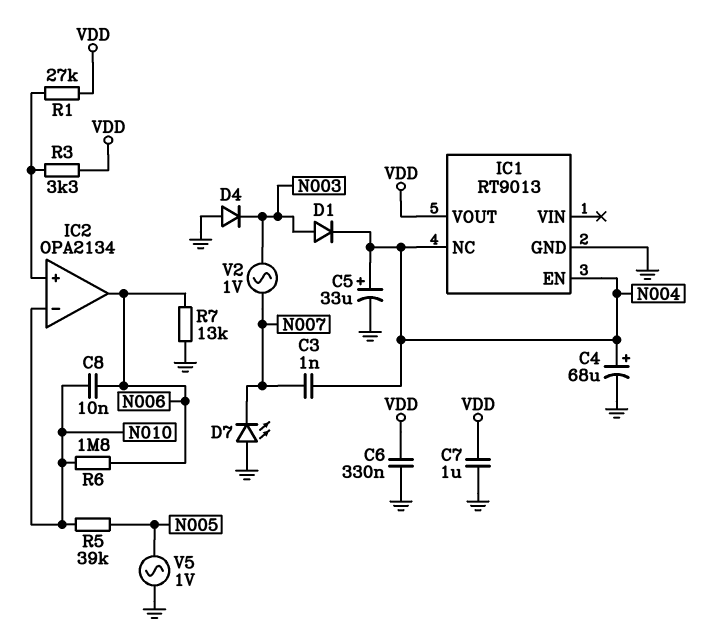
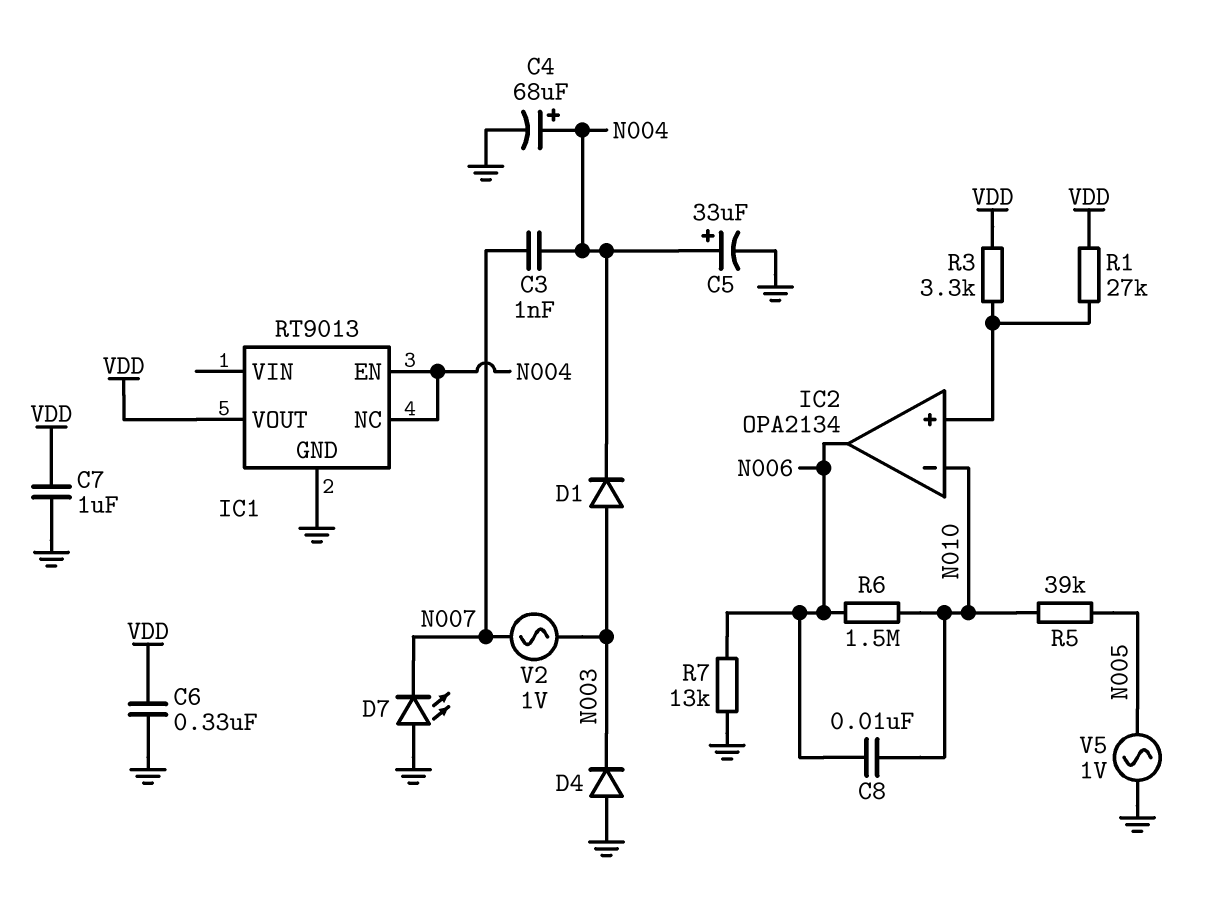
R6: 1.8M (N006, N010) -> 1.5M (N006, N010)

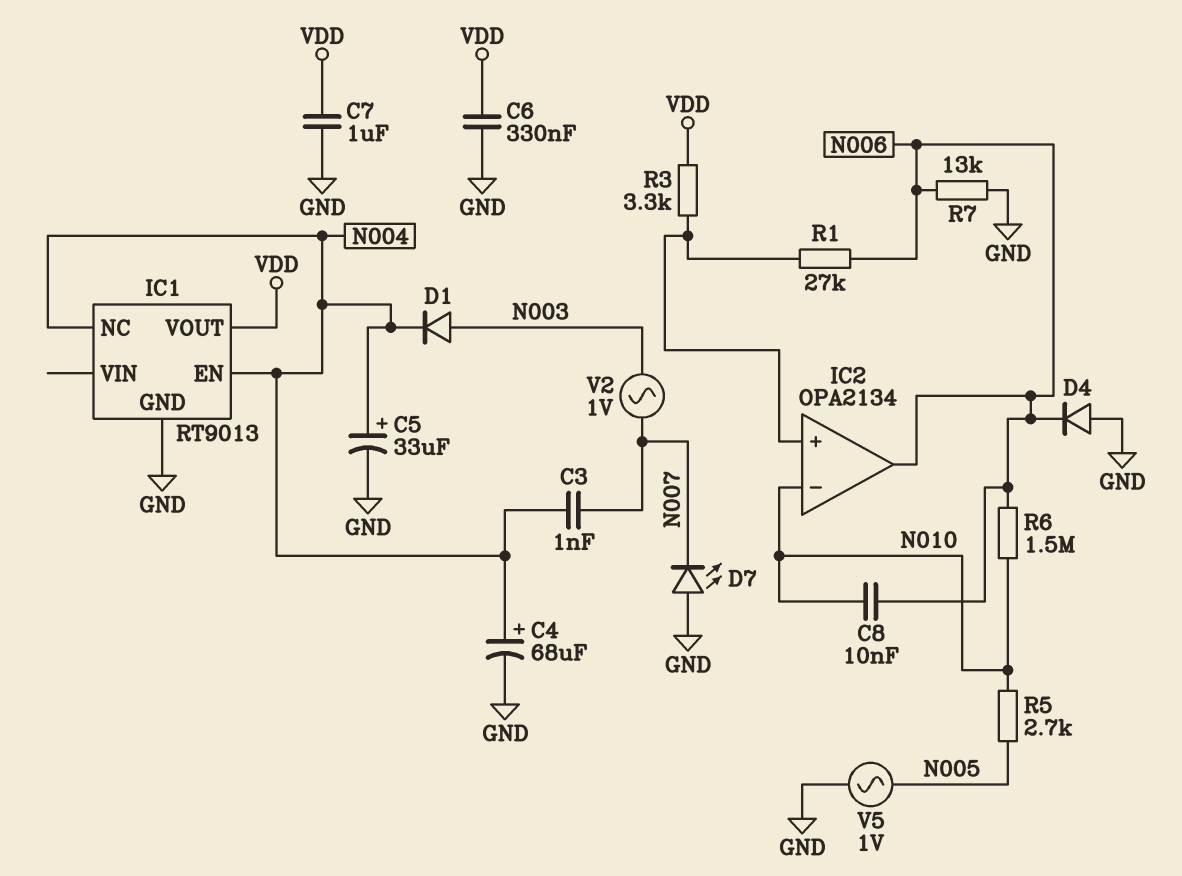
D4: diode (A GND, K N003) -> diode (A GND, K N006)
R1: 27k (IC2/in+, VDD) -> 27k (IC2/in+, N006)
R5: 39k (N005, N010) -> 2.7k (N005, N010)

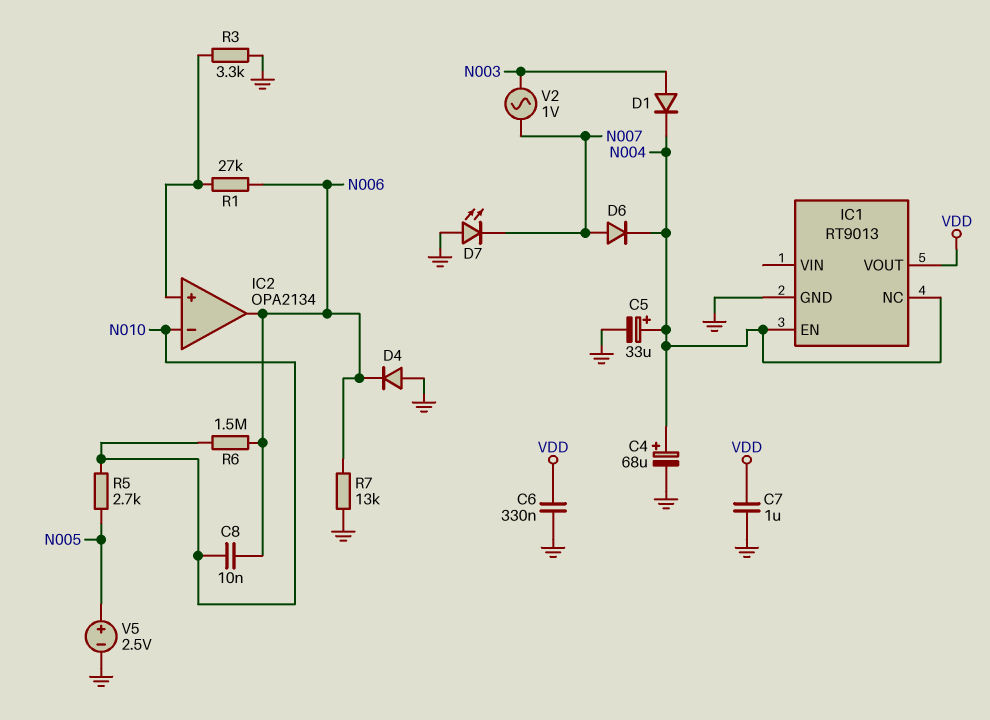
C3: 1nF (N004, N007) -> none
D6: none -> diode (A N007, K N004)
R3: 3.3k (IC2/in+, VDD) -> 3.3k (GND, IC2/in+)
V5: AC 1V (GND, N005) -> 2.5V (plus N005, minus GND)

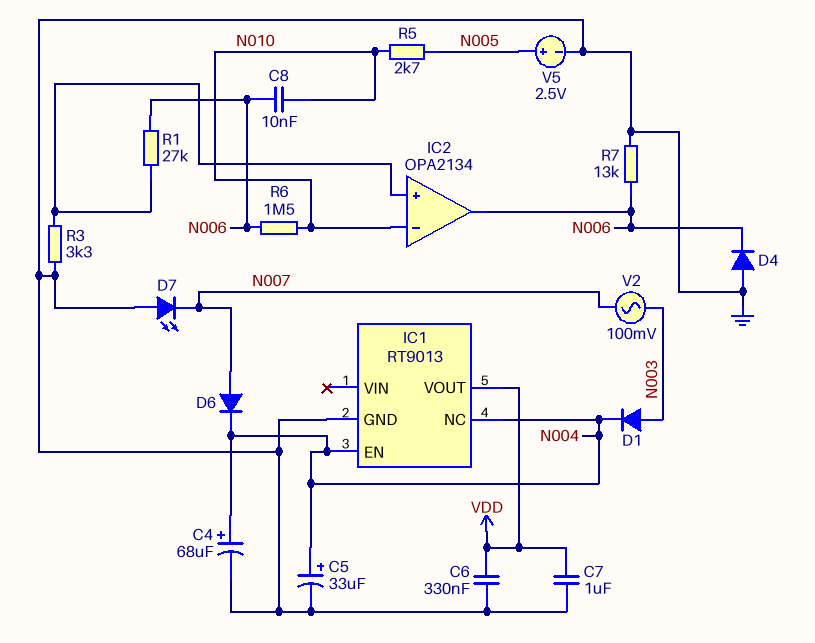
V2: AC 1V (N003, N007) -> AC 100mV (N003, N007)

